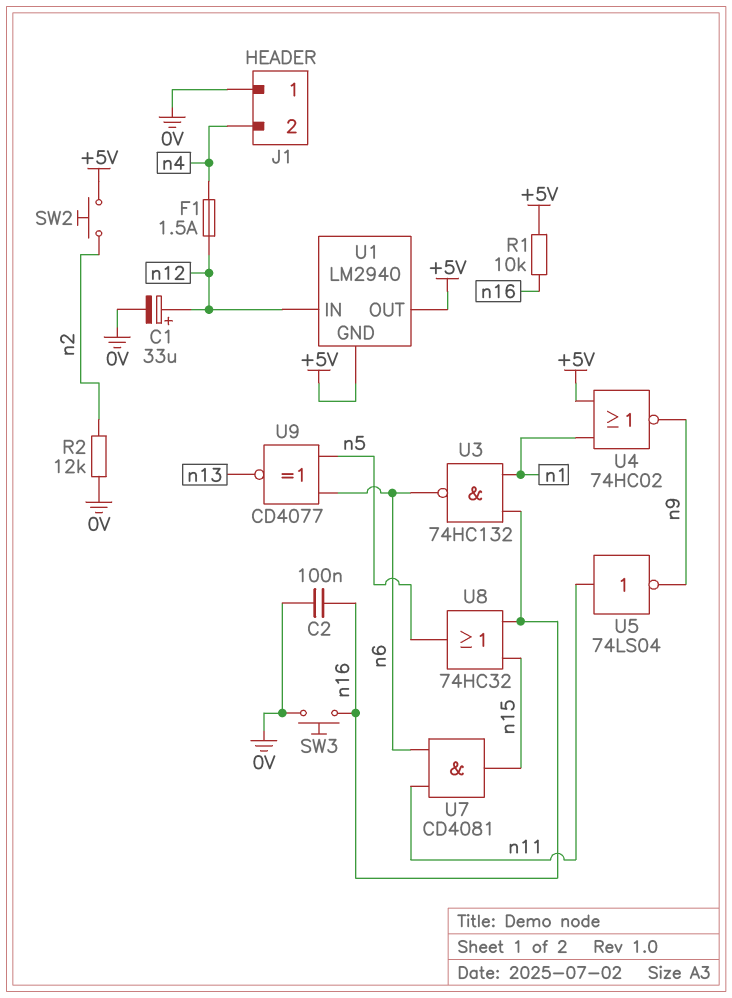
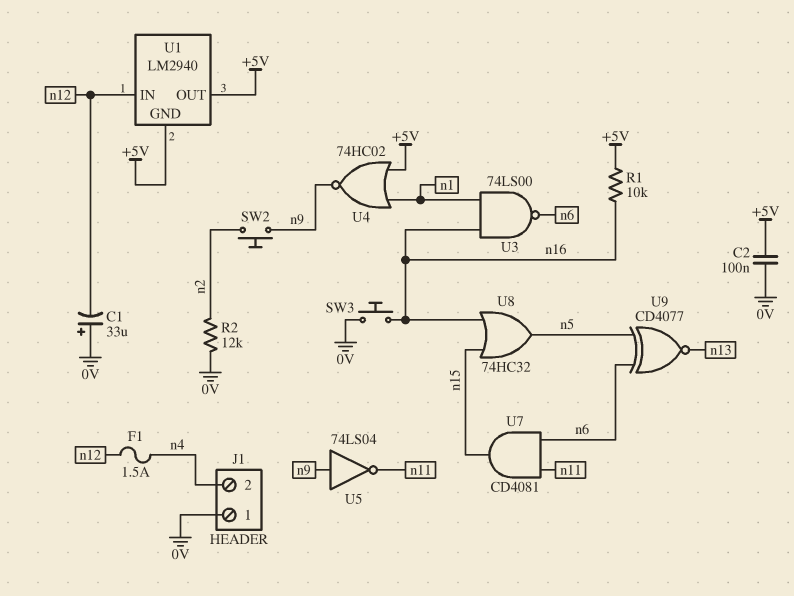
C1: 33uF (plus n12, minus 0V) -> 33uF (plus 0V, minus n12)
C2: 100nF (0V, n16) -> 100nF (+5V, 0V)
SW2: button (+5V, n2) -> button (n2, n9)
U3: NAND 74HC132 (in n1, in n16, out n6) -> NAND 74LS00 (in n1, in n16, out n6)
U5: NOT 74LS04 (in n11, out n9) -> NOT 74LS04 (in n9, out n11)

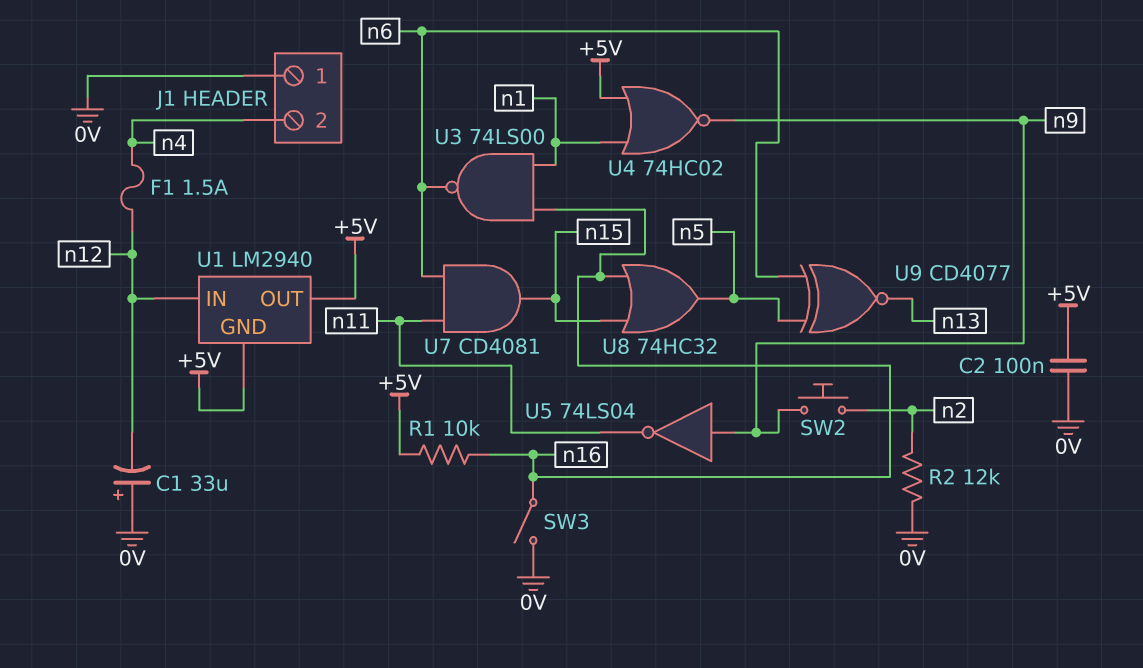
SW3: button (0V, n16) -> switch (0V, n16)

